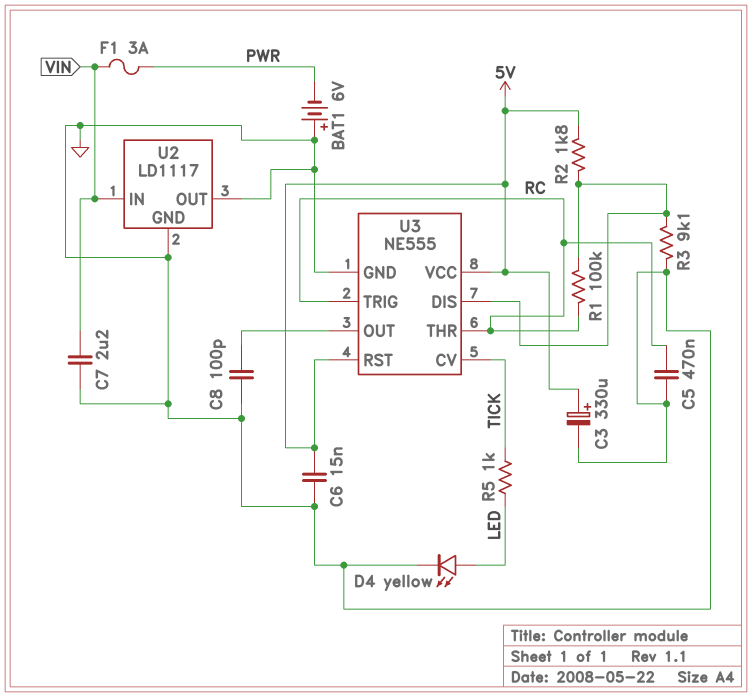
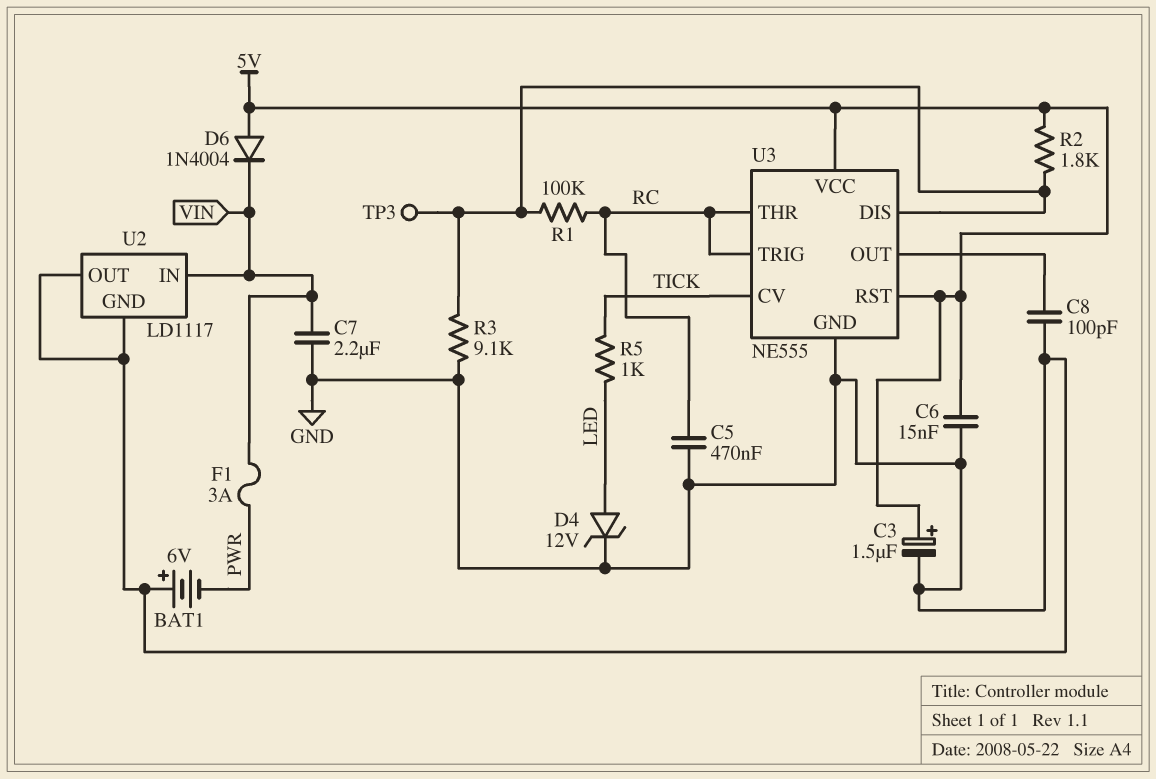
C3: 330uF (plus 5V, minus GND) -> 1.5uF (plus 5V, minus GND)
D4: LED yellow (A LED, K GND) -> zener 12V (A LED, K GND)
D6: none -> diode 1N4004 (A 5V, K VIN)
TP3: none -> test point (U3/DIS)

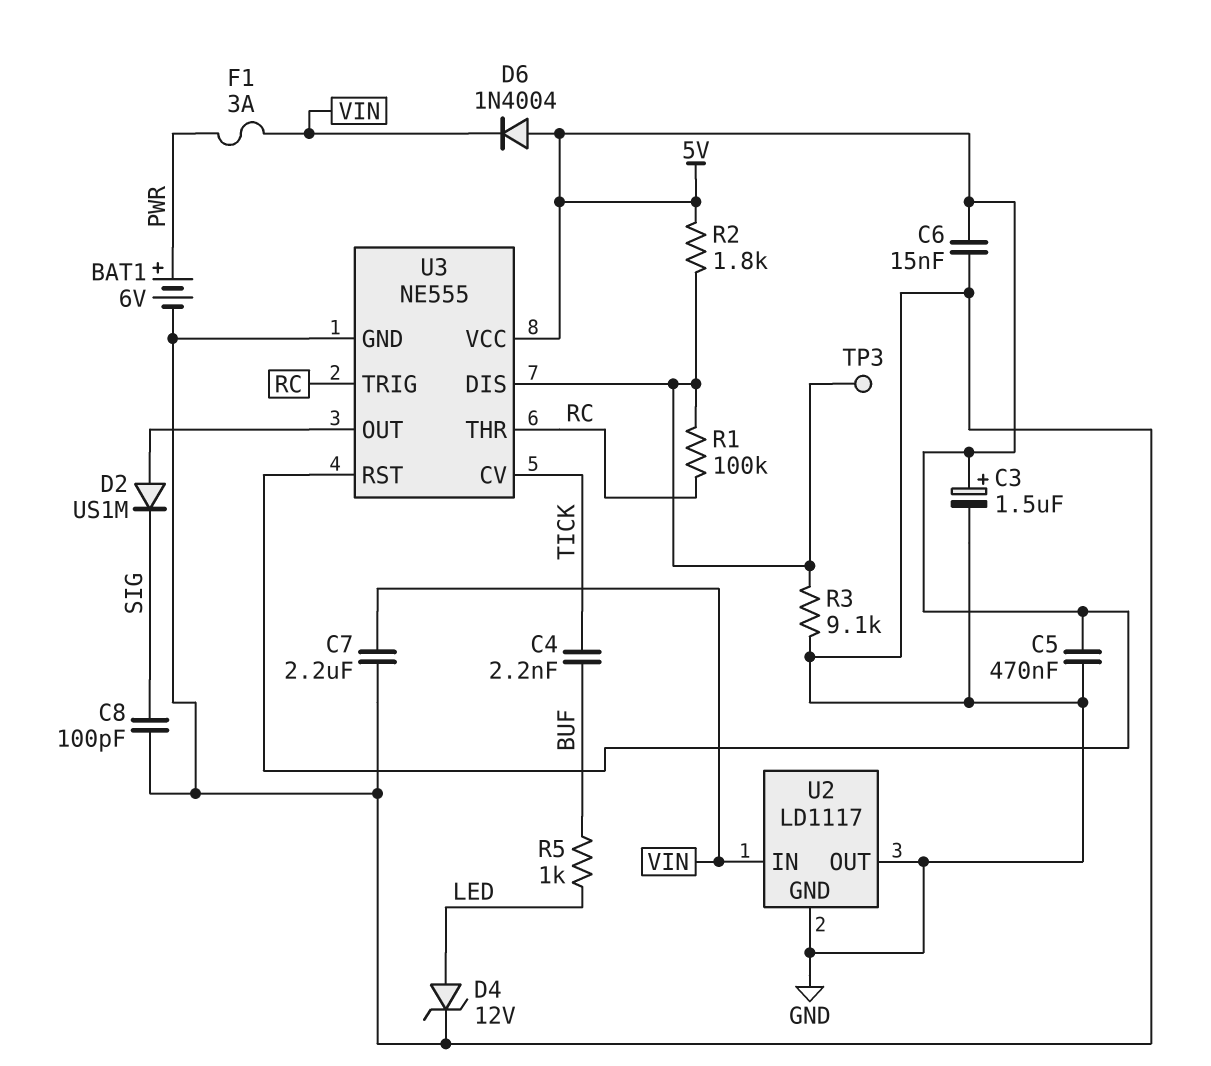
BAT1: 6V (plus GND, minus PWR) -> 6V (plus PWR, minus GND)
C4: none -> 2.2nF (BUF, TICK)
C5: 470nF (GND, RC) -> 470nF (5V, GND)
C8: 100pF (GND, U3/OUT) -> 100pF (GND, SIG)
D2: none -> diode US1M (A U3/OUT, K SIG)
R5: 1k (LED, TICK) -> 1k (BUF, LED)

